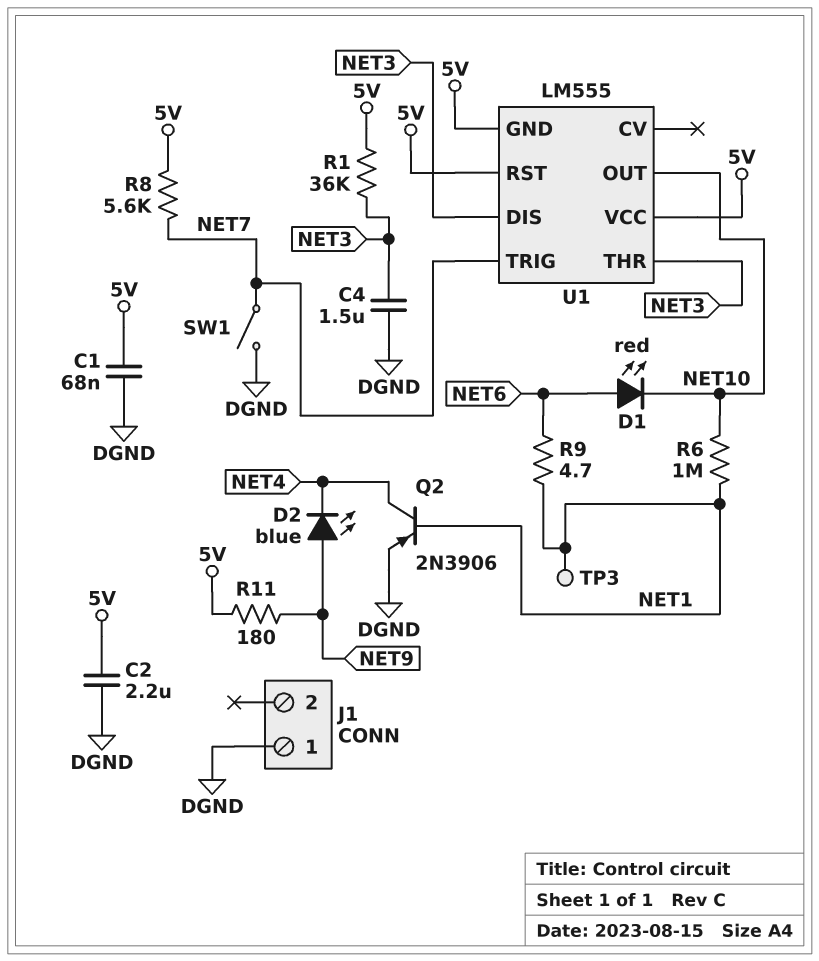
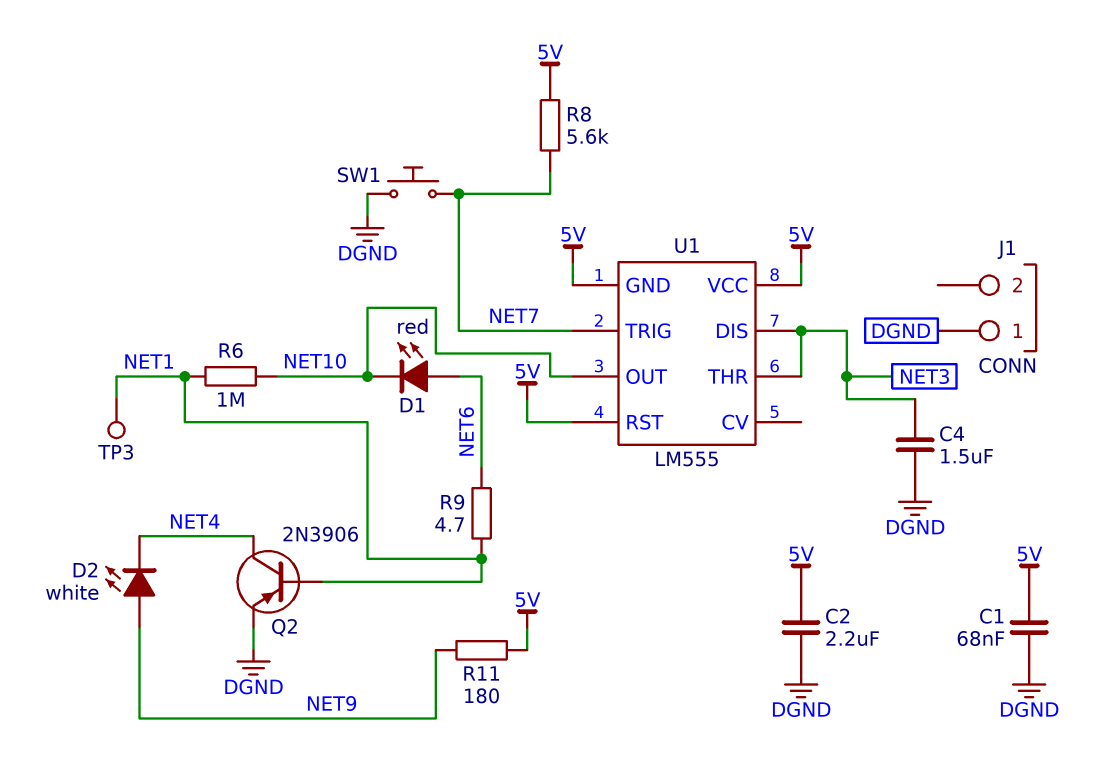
D2: LED blue (A NET9, K NET4) -> LED white (A NET9, K NET4)
R1: 36k (5V, NET3) -> none
SW1: switch (DGND, NET7) -> button (DGND, NET7)

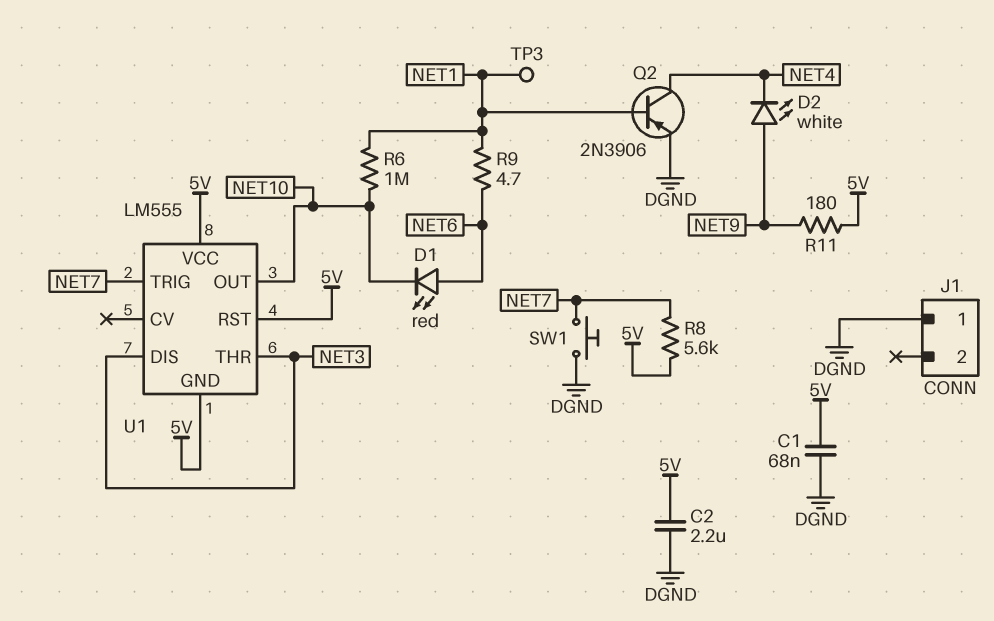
C4: 1.5uF (DGND, NET3) -> none

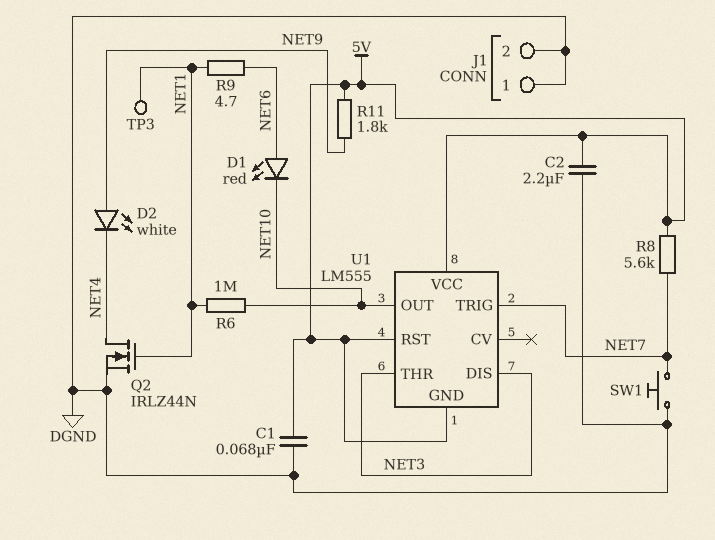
J1 pin 2: none -> DGND
Q2: PNP 2N3906 (B NET1, C NET4, E DGND) -> NMOS IRLZ44N (G NET1, D NET4, S DGND)
R11: 180 (5V, NET9) -> 1.8k (5V, NET9)

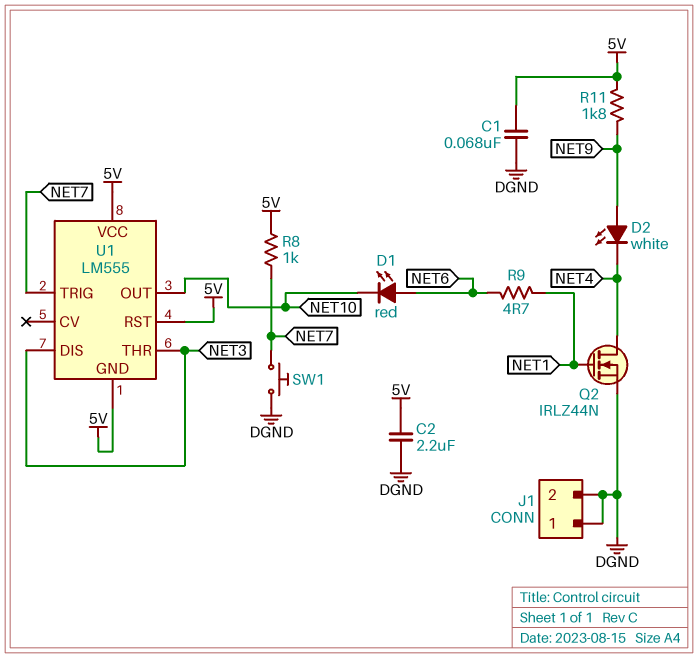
R6: 1M (NET1, NET10) -> none
R8: 5.6k (5V, NET7) -> 1k (5V, NET7)
TP3: test point (NET1) -> none

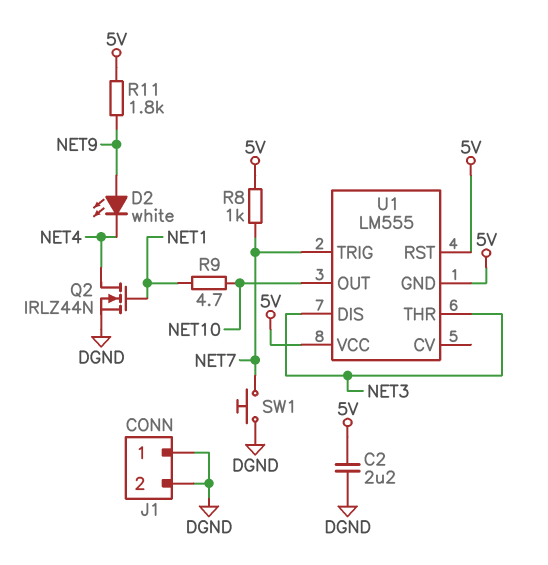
C1: 68nF (5V, DGND) -> none
D1: LED red (A NET6, K NET10) -> none
R9: 4.7 (NET1, NET6) -> 4.7 (NET1, NET10)

